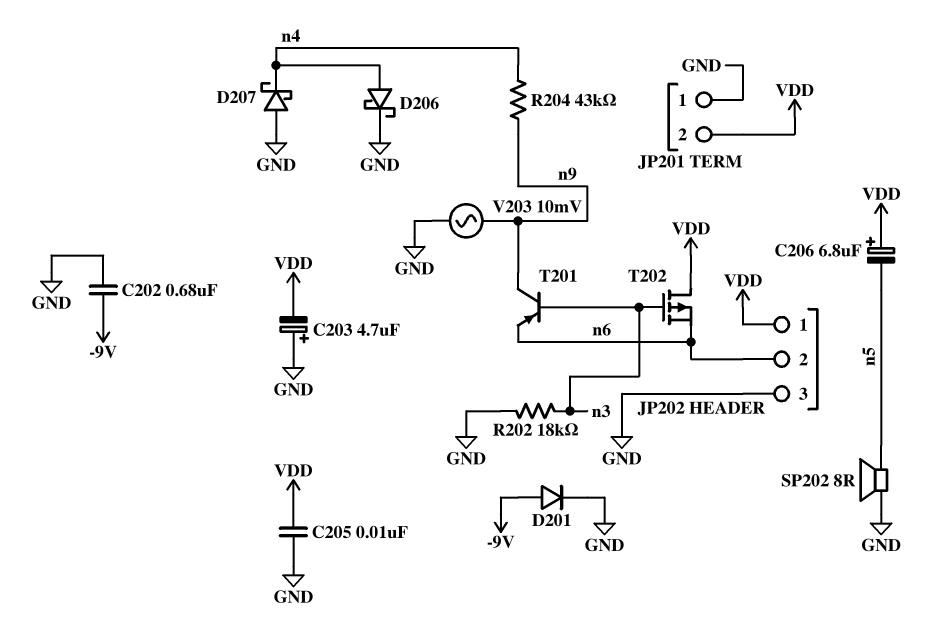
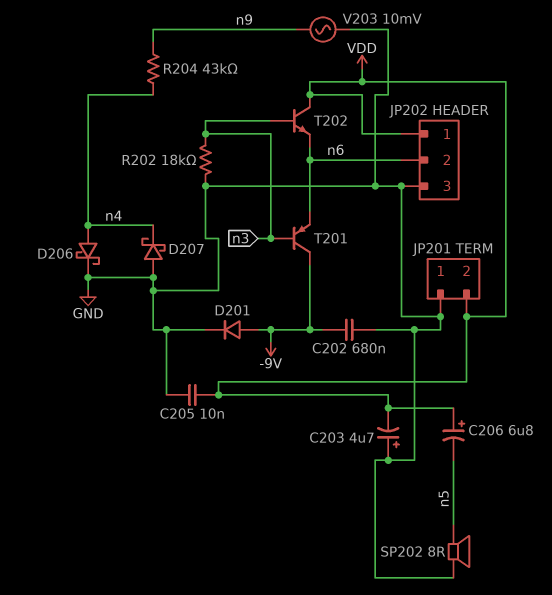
T201: PNP (B n3, C n9, E n6) -> PNP (B n3, C -9V, E n6)
T202: PMOS (G n3, D VDD, S n6) -> NPN (B n3, C VDD, E n6)

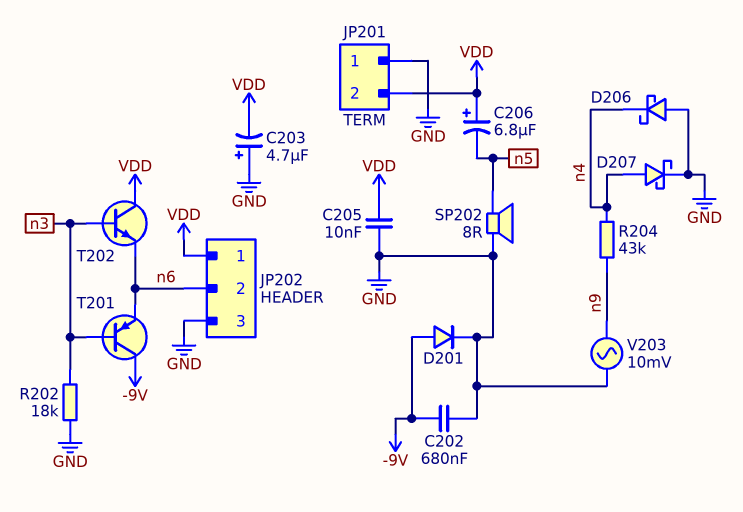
D206: schottky (A n4, K GND) -> schottky (A GND, K n4)
D207: schottky (A GND, K n4) -> schottky (A n4, K GND)

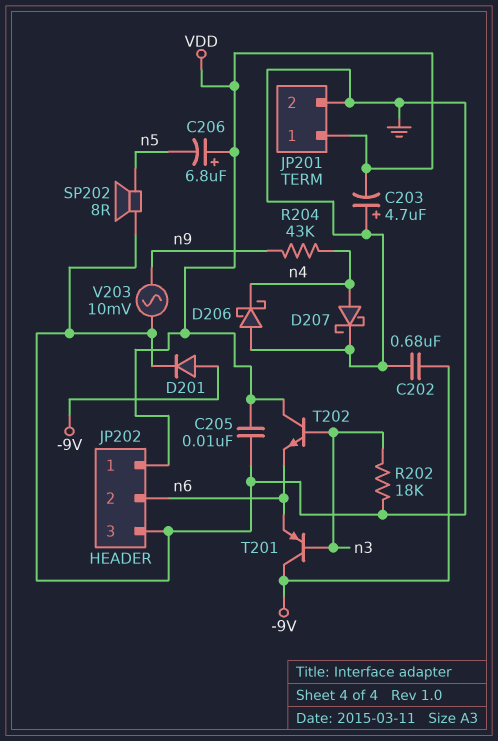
JP201 pin 1: GND -> VDD
JP201 pin 2: VDD -> GND

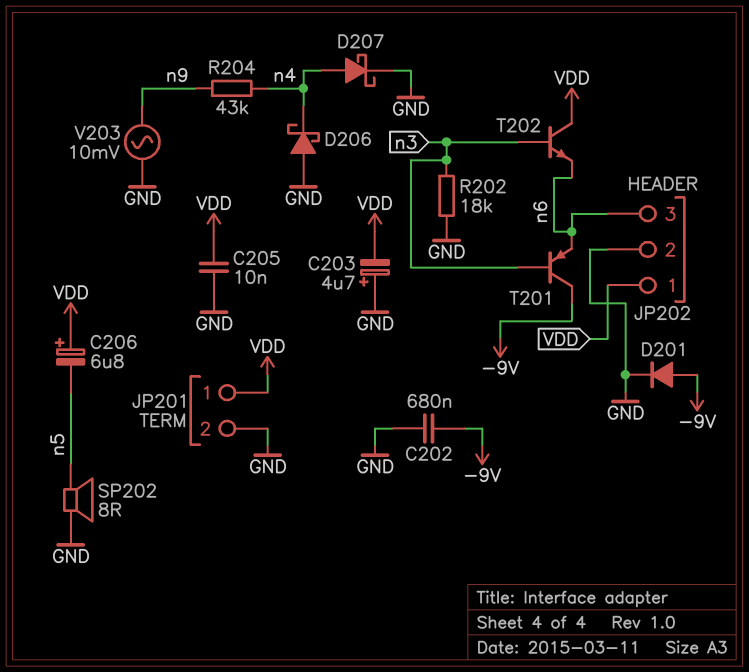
JP202 pin 2: n6 -> GND
JP202 pin 3: GND -> n6

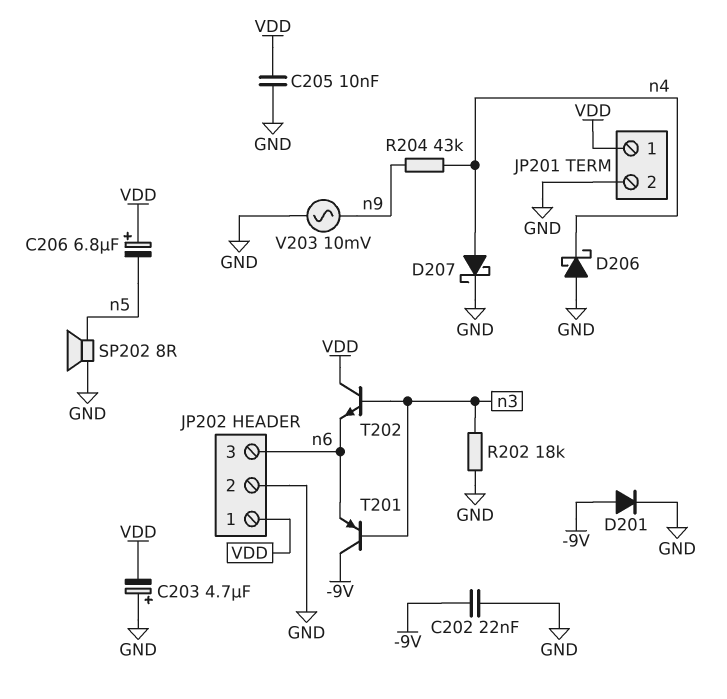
C202: 680nF (-9V, GND) -> 22nF (-9V, GND)

